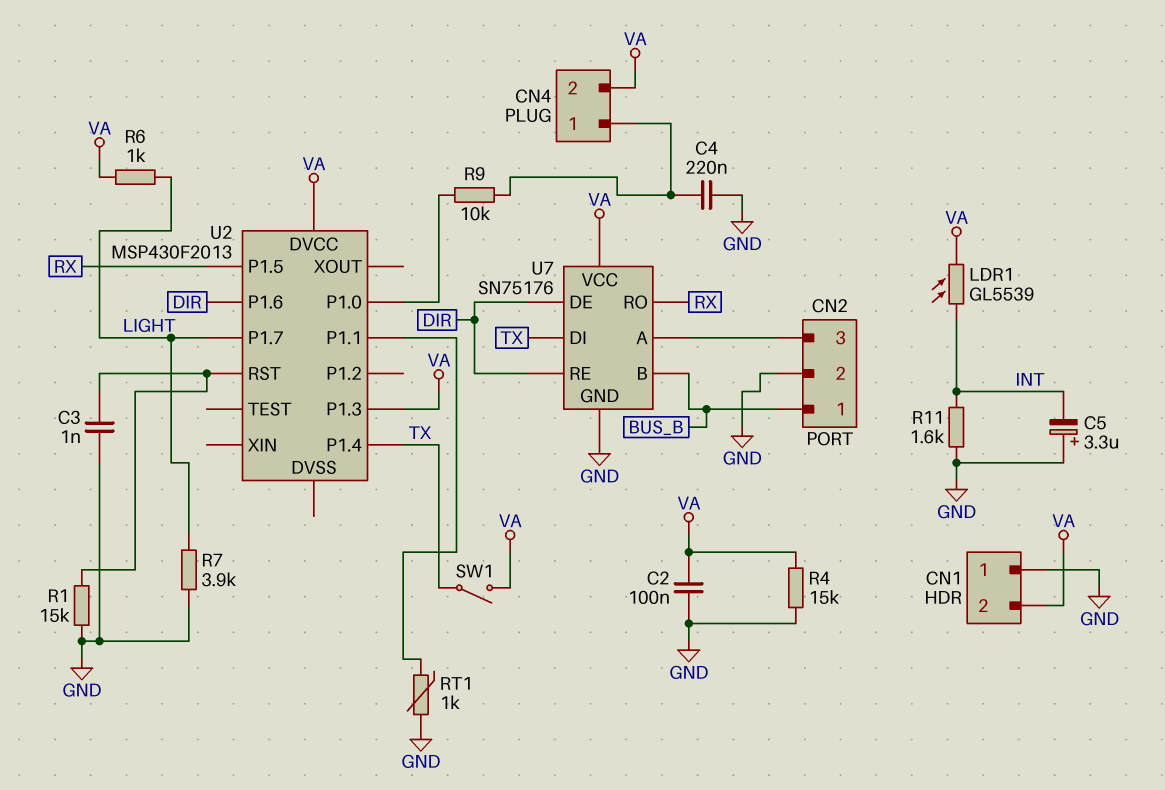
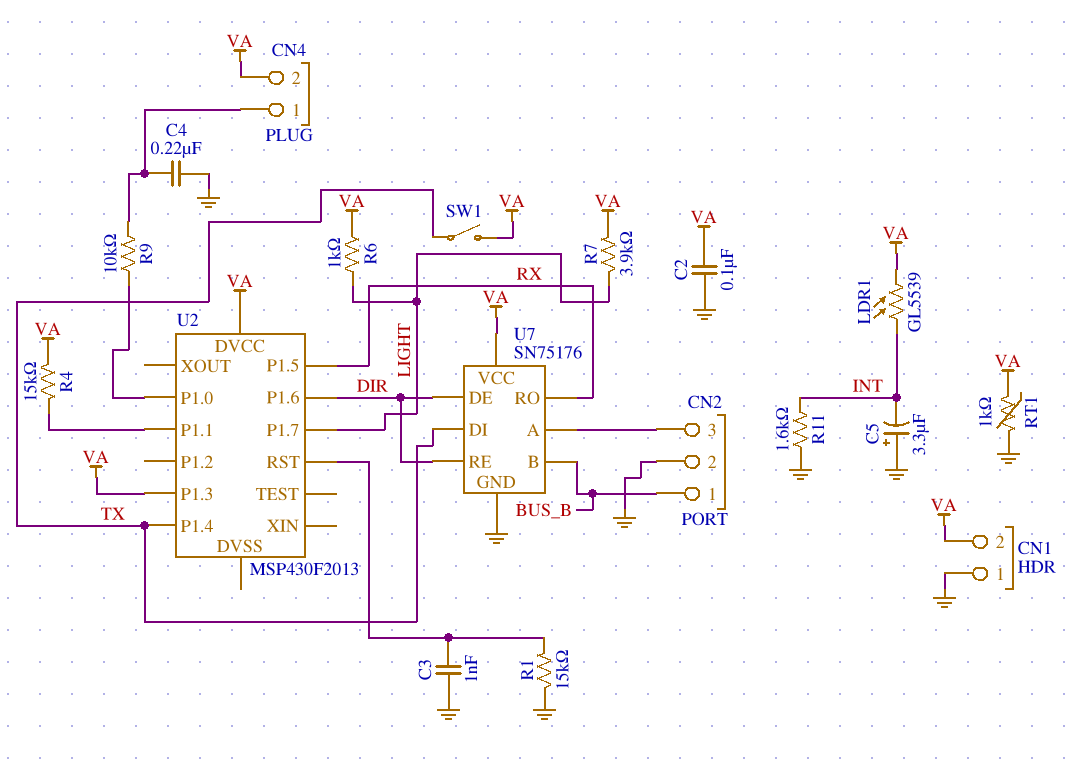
R4: 15k (GND, VA) -> 15k (U2/P1.1, VA)
R7: 3.9k (GND, LIGHT) -> 3.9k (LIGHT, VA)
RT1: 1k (GND, U2/P1.1) -> 1k (GND, VA)

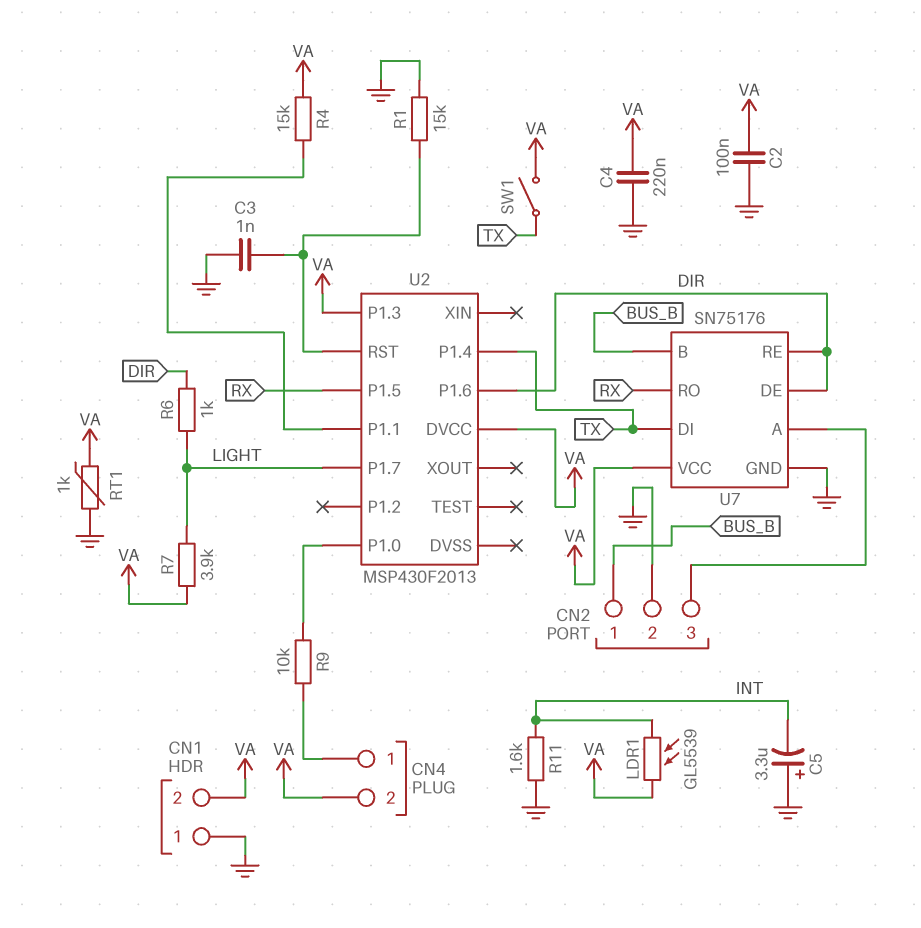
C4: 220nF (CN4/1, GND) -> 220nF (GND, VA)
R6: 1k (LIGHT, VA) -> 1k (DIR, LIGHT)

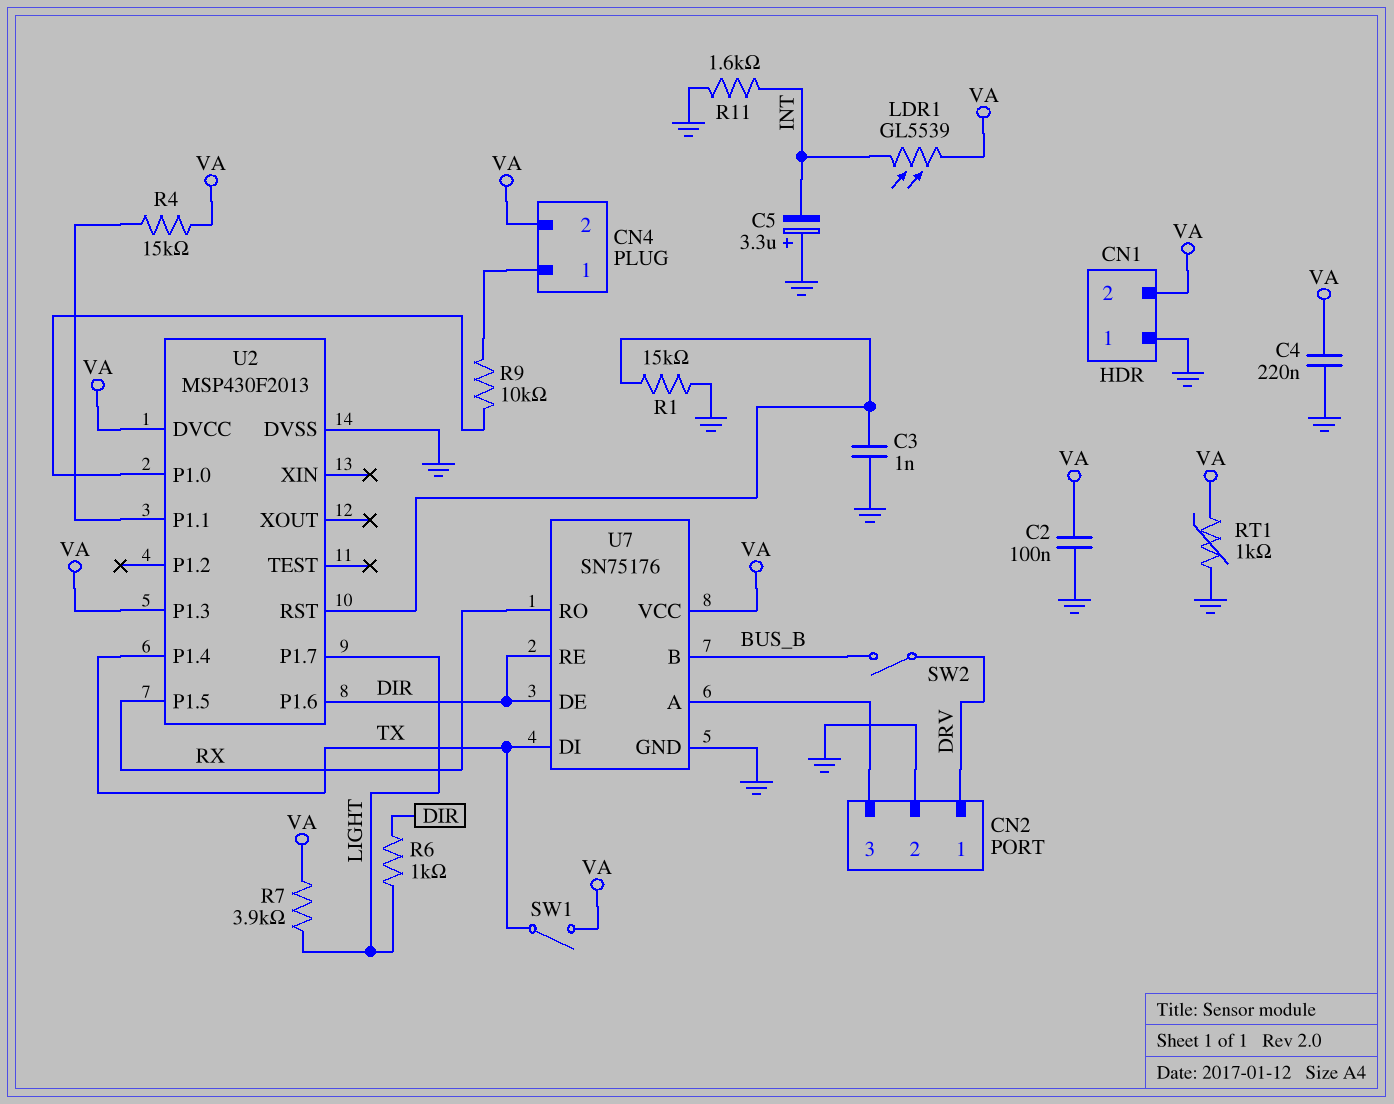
CN2 pin 1: BUS_B -> DRV
SW2: none -> switch (BUS_B, DRV)
U2 pin DVSS: none -> GND

